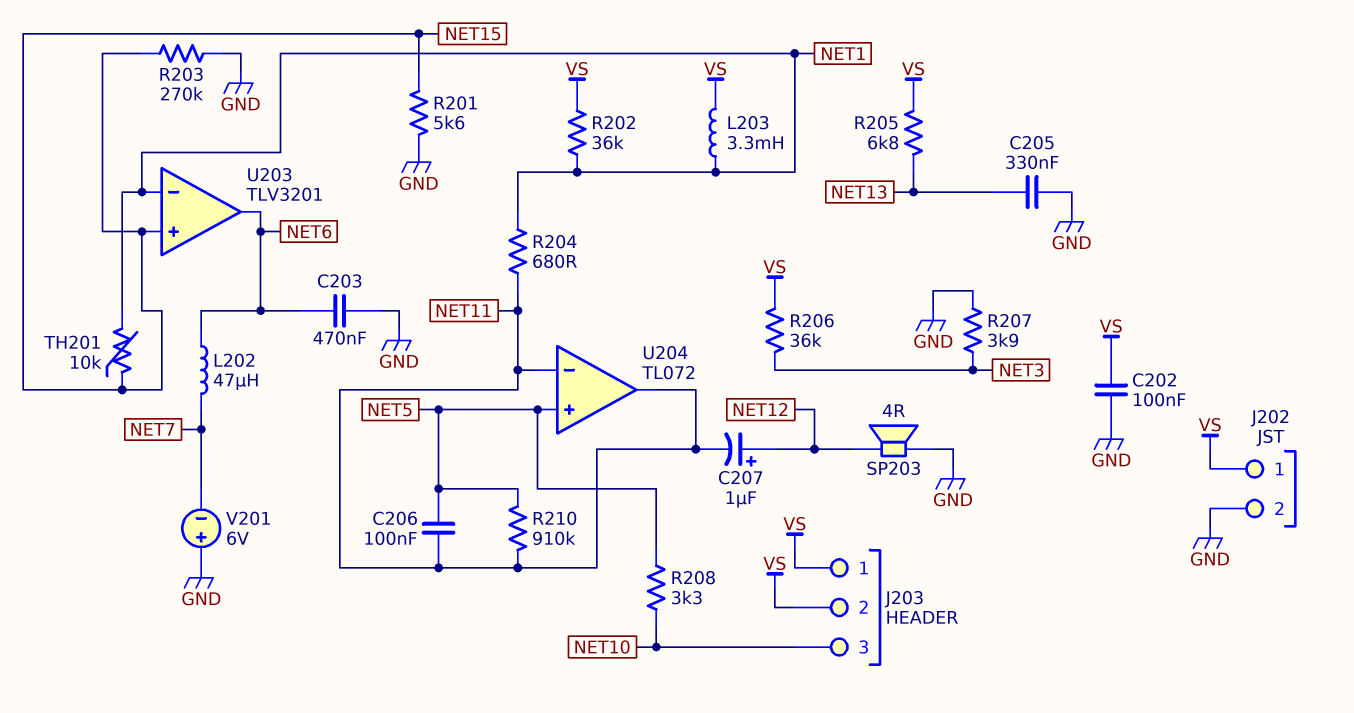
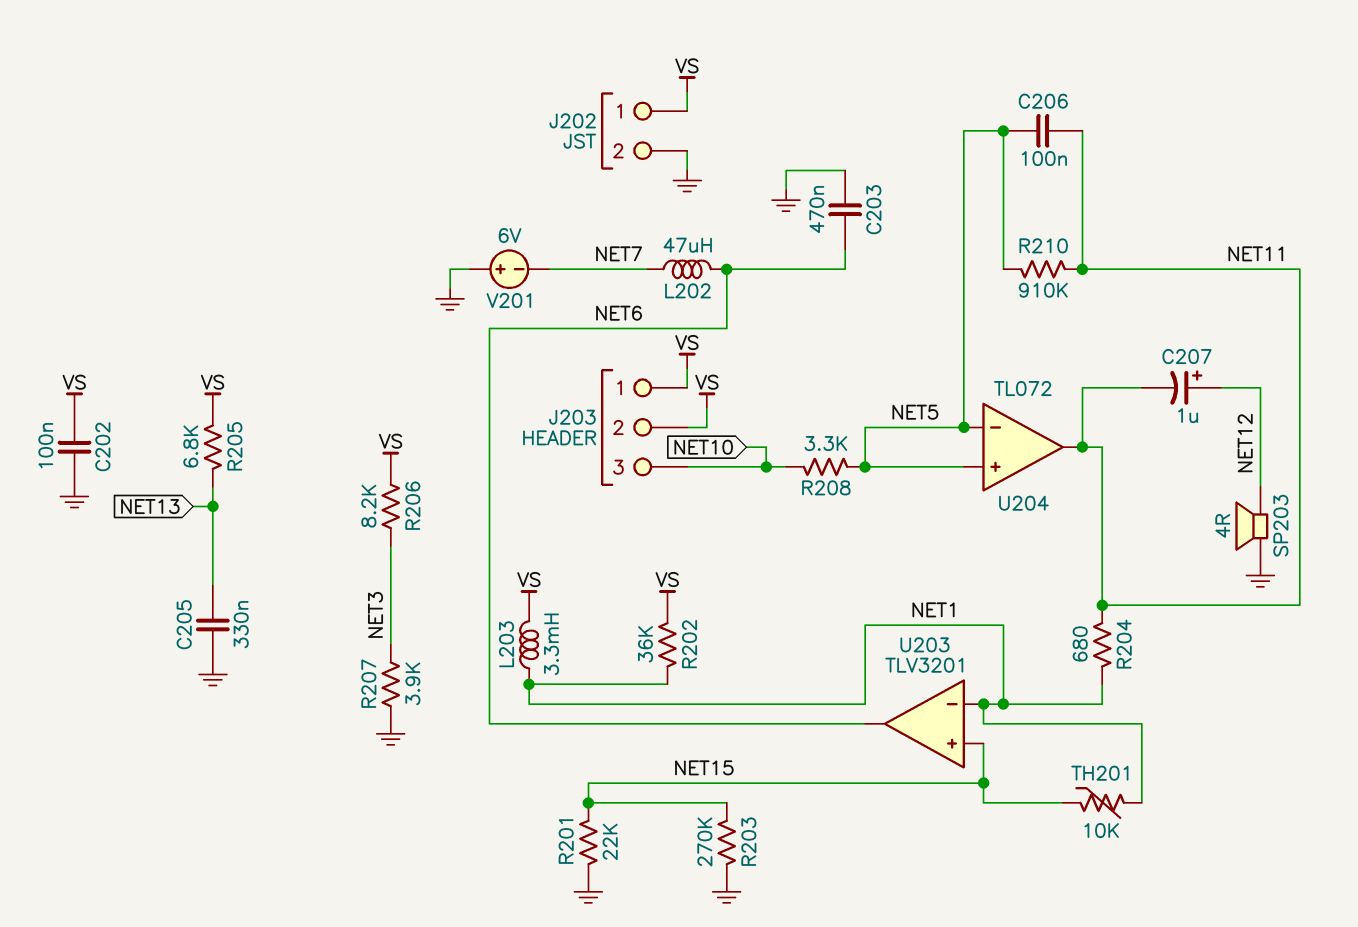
R201: 5.6k (GND, NET15) -> 22k (GND, NET15)
R206: 36k (NET3, VS) -> 8.2k (NET3, VS)
U204 pin in-: NET11 -> NET5

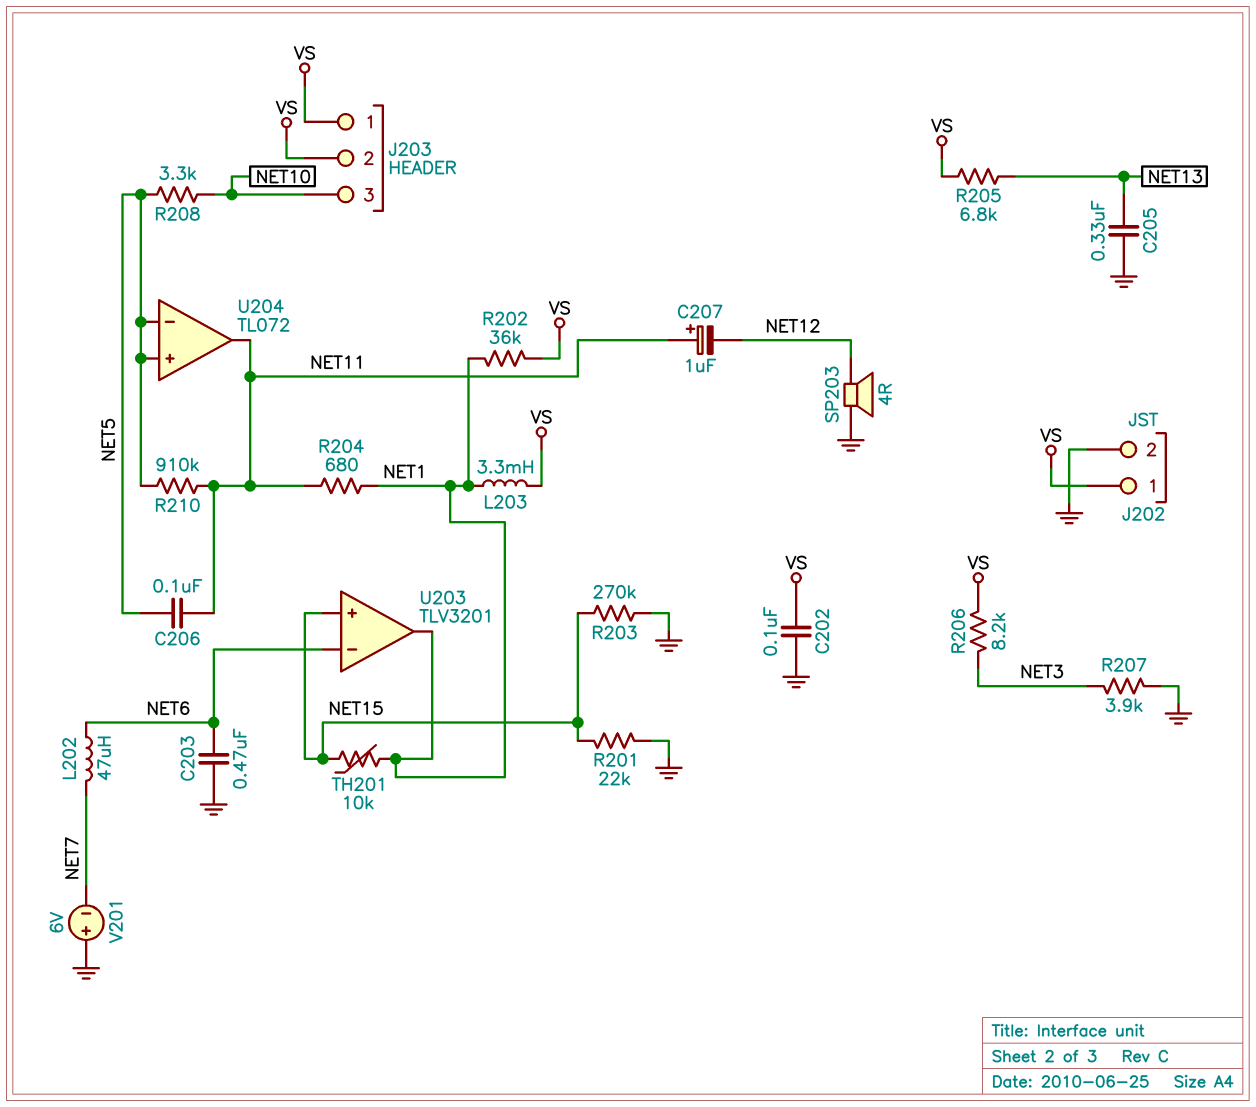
C207: 1uF (plus NET12, minus NET11) -> 1uF (plus NET11, minus NET12)
U203 pin in-: NET1 -> NET6
U203 pin out: NET6 -> NET1

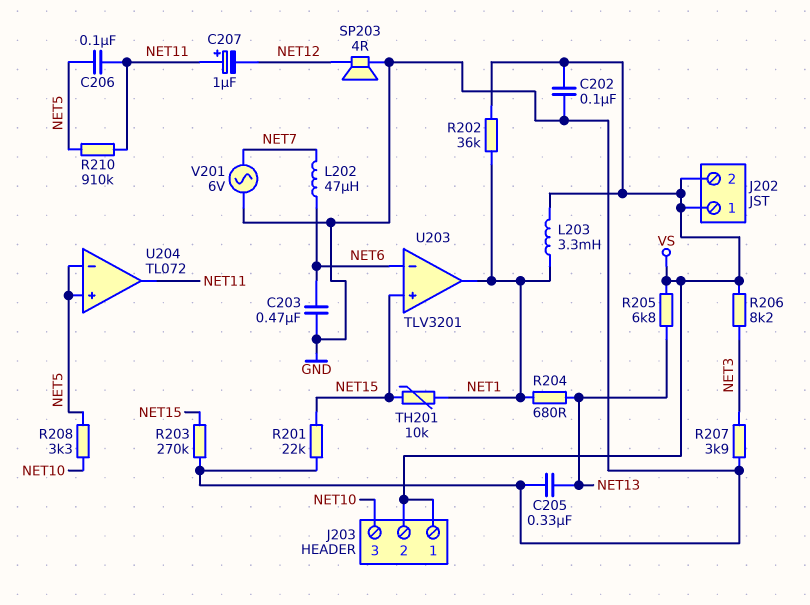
J202 pin 2: GND -> VS
R204: 680 (NET1, NET11) -> 680 (NET1, NET13)
V201: 6V (plus GND, minus NET7) -> AC 6V (GND, NET7)

